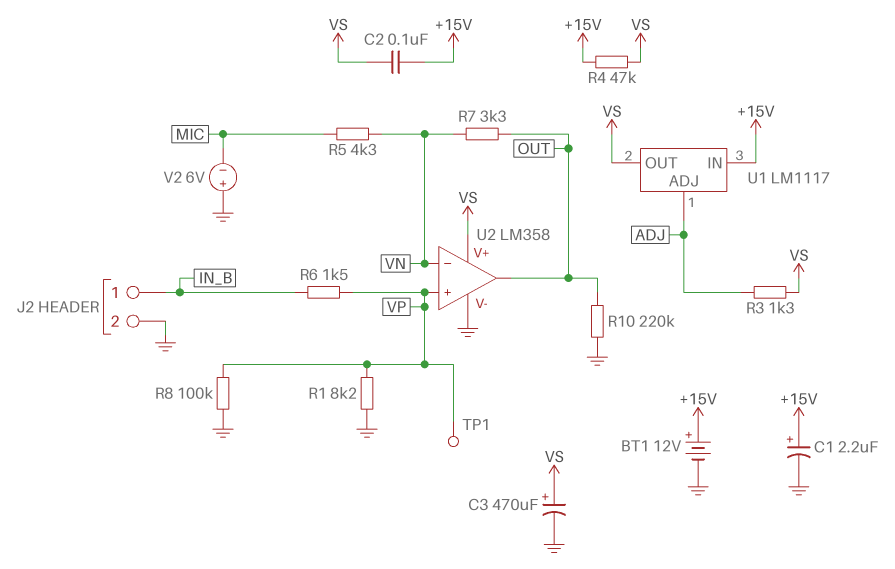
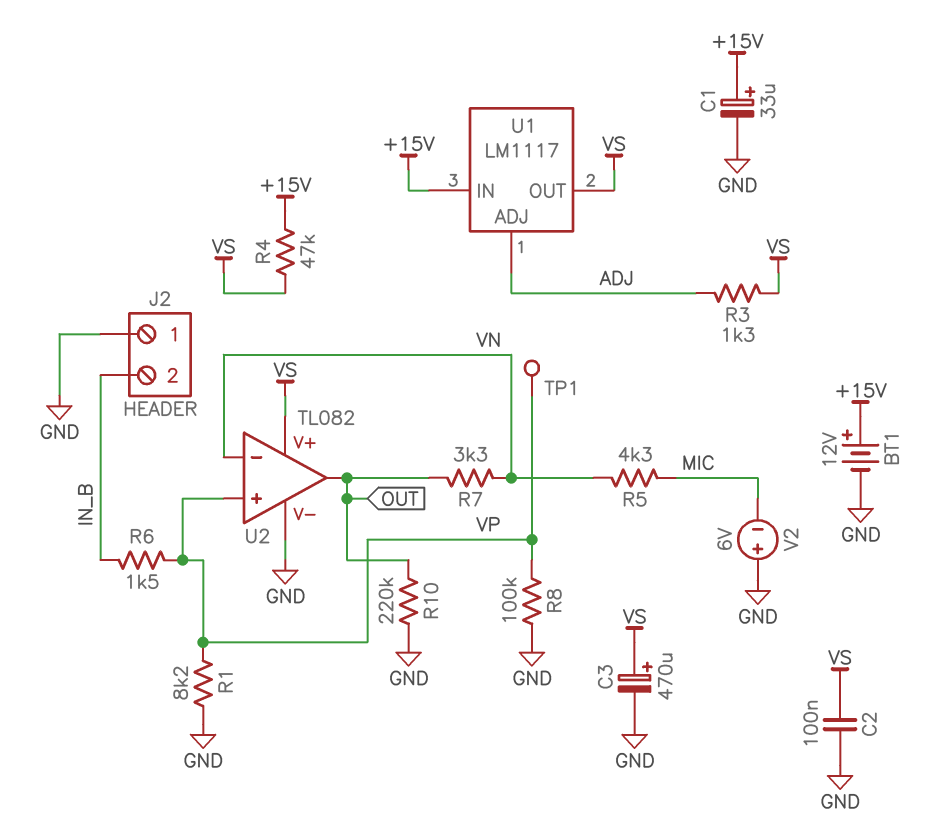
C1: 2.2uF (plus +15V, minus GND) -> 33uF (plus +15V, minus GND)
C2: 100nF (+15V, VS) -> 100nF (GND, VS)
J2 pin 1: IN_B -> GND
J2 pin 2: GND -> IN_B
U2: LM358 -> TL082

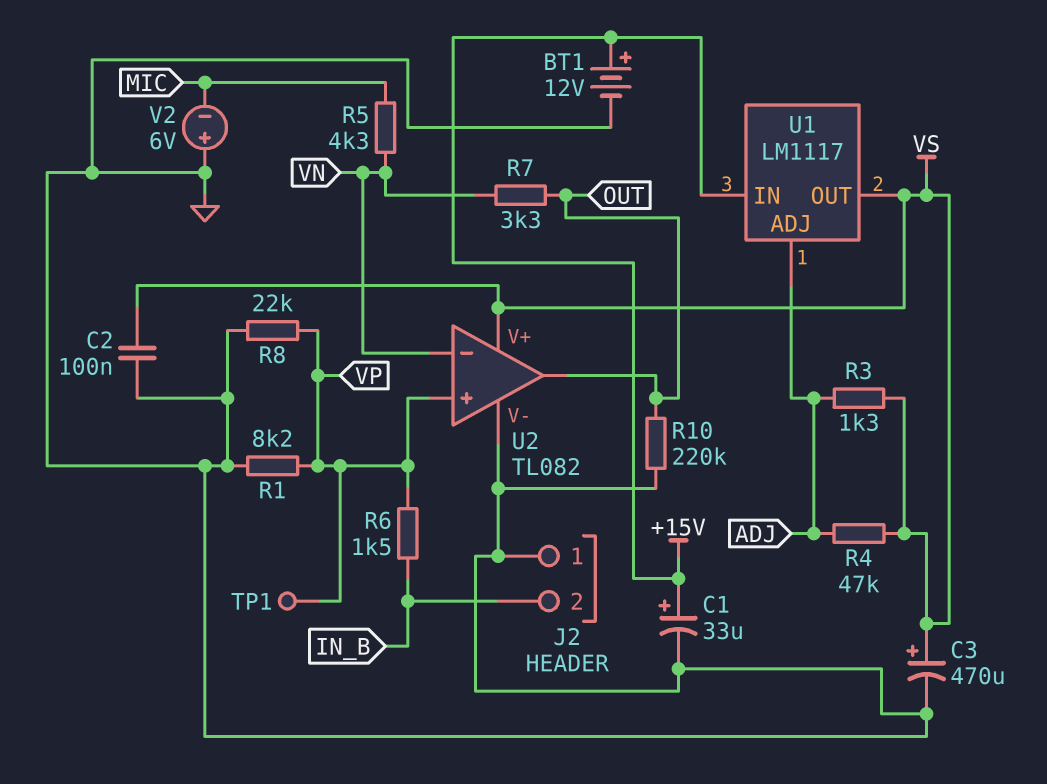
R4: 47k (+15V, VS) -> 47k (ADJ, VS)
R8: 100k (GND, VP) -> 22k (GND, VP)

